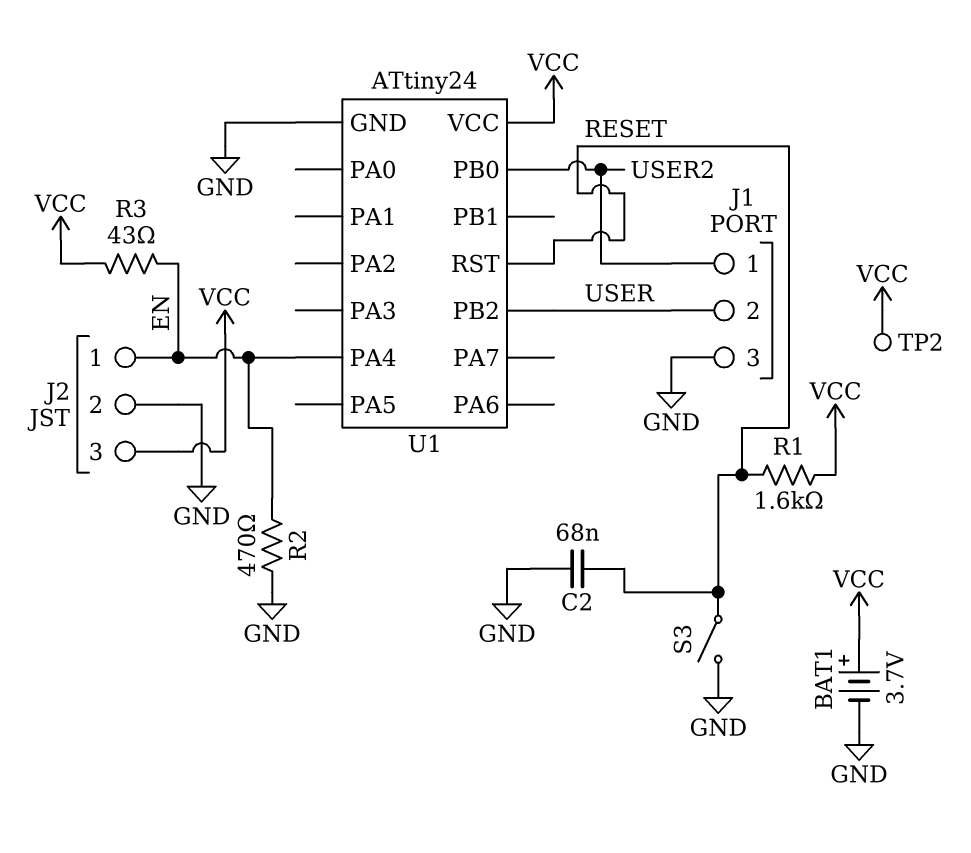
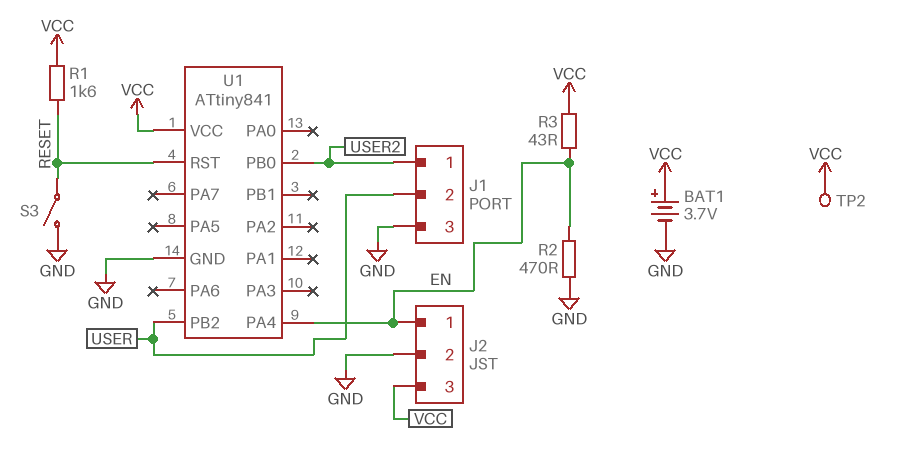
C2: 68nF (GND, RESET) -> none
U1: ATtiny24 -> ATtiny841

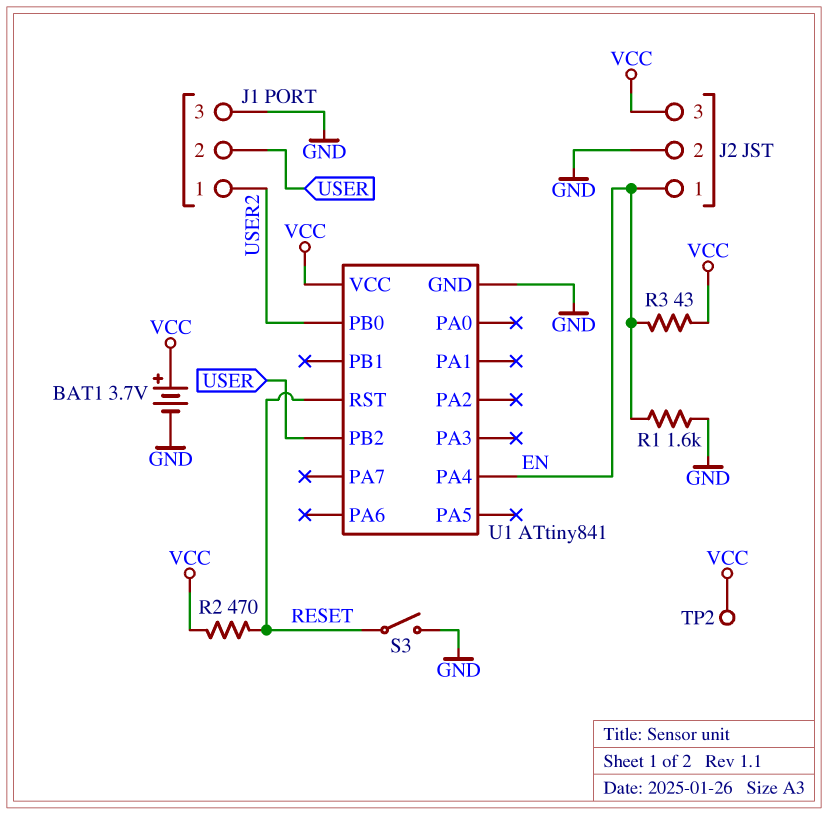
R1: 1.6k (RESET, VCC) -> 1.6k (EN, GND)
R2: 470 (EN, GND) -> 470 (RESET, VCC)

